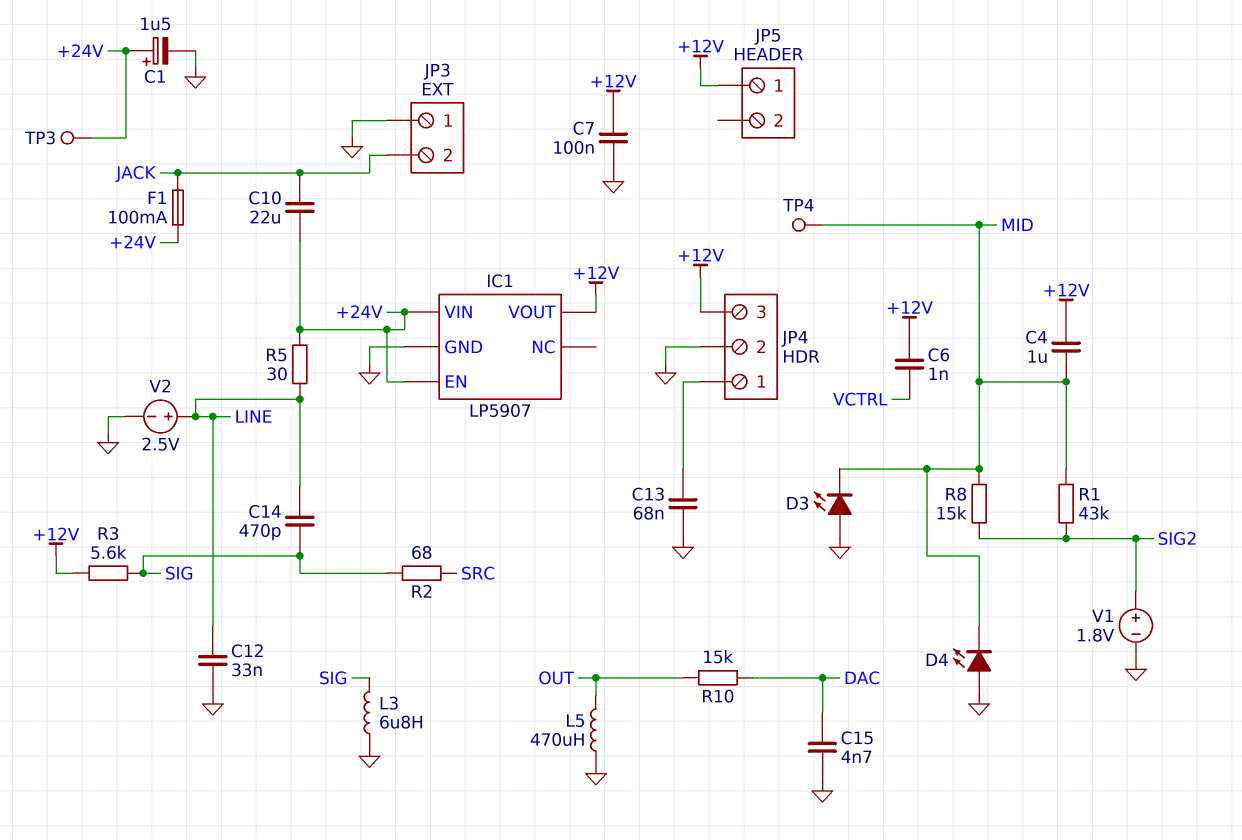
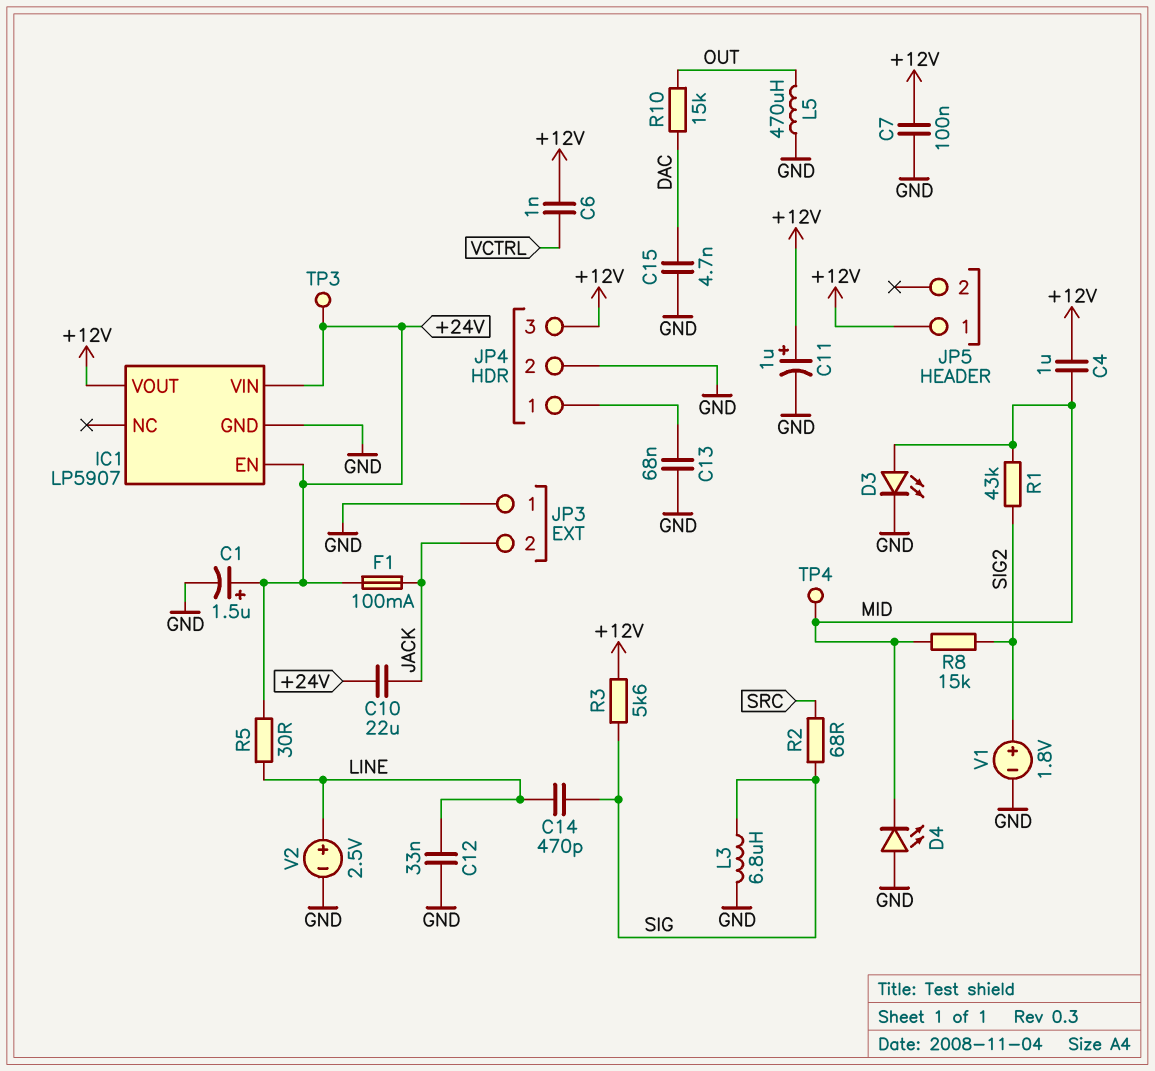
C11: none -> 1uF (plus +12V, minus GND)
D3: LED (A GND, K MID) -> LED (A MID, K GND)

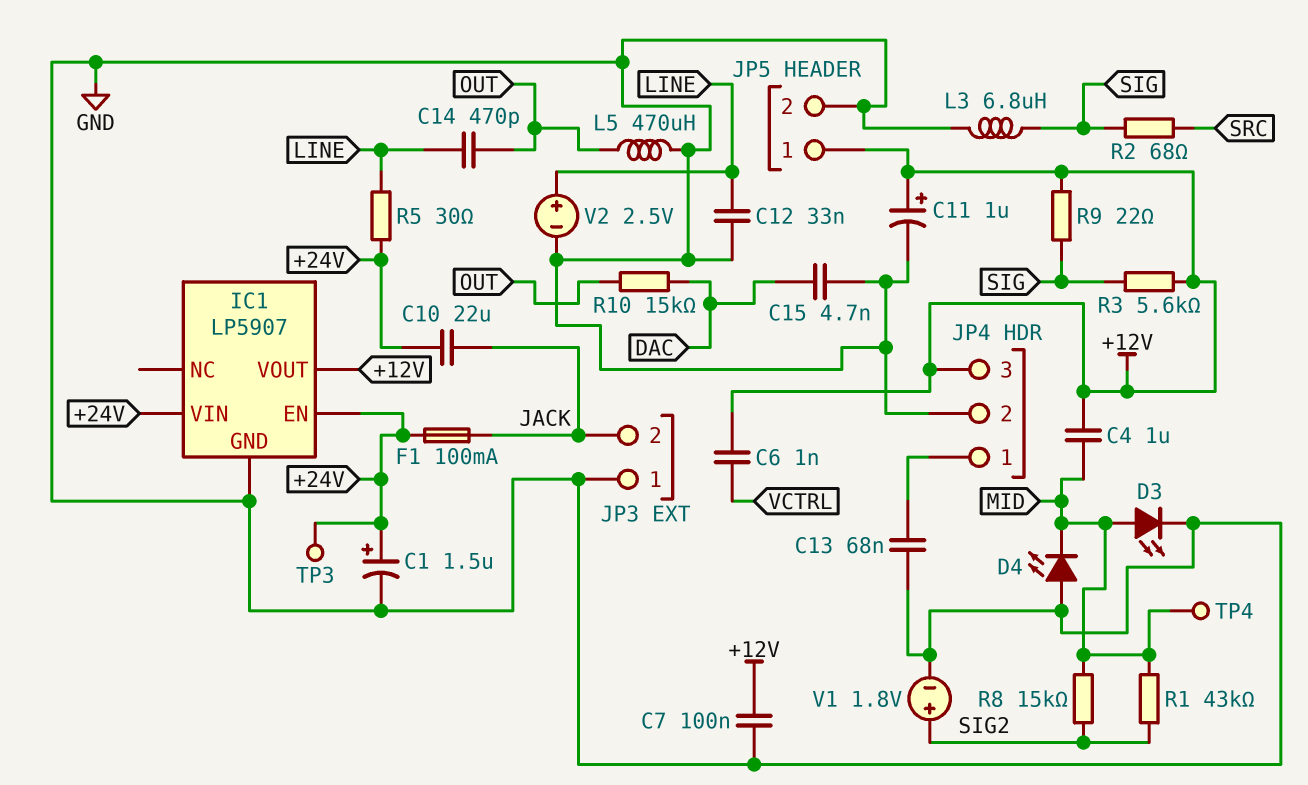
C14: 470pF (LINE, SIG) -> 470pF (LINE, OUT)
JP5 pin 2: none -> GND
R9: none -> 22 (+12V, SIG)

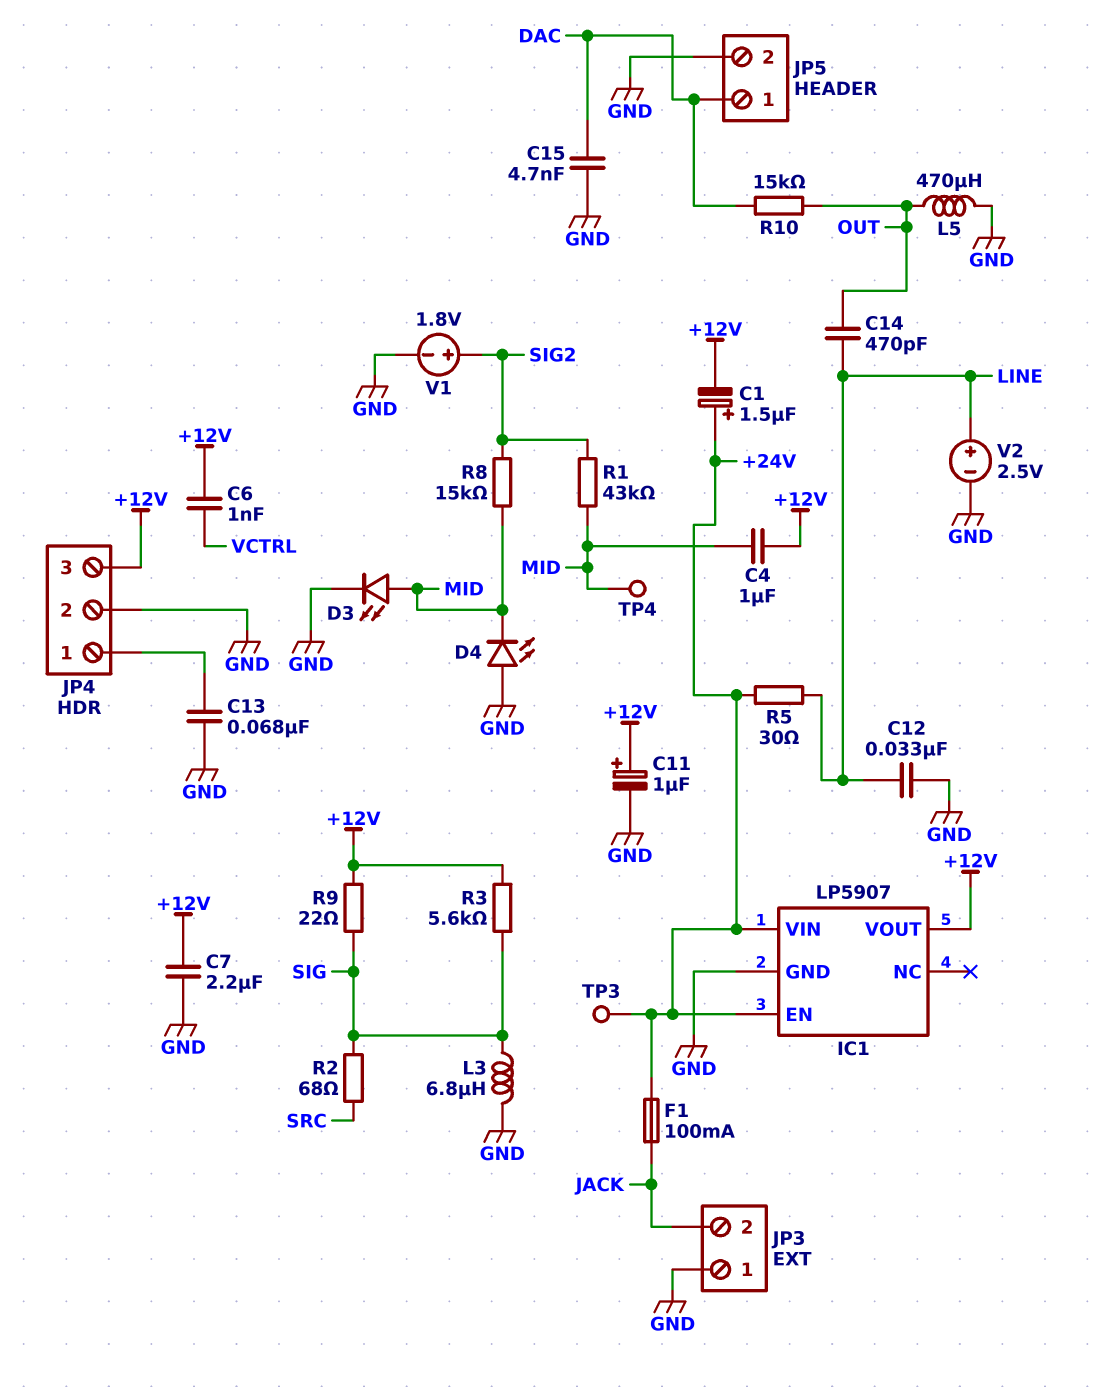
C1: 1.5uF (plus +24V, minus GND) -> 1.5uF (plus +24V, minus +12V)
C7: 100nF (+12V, GND) -> 2.2uF (+12V, GND)
C10: 22uF (+24V, JACK) -> none
JP5 pin 1: +12V -> DAC

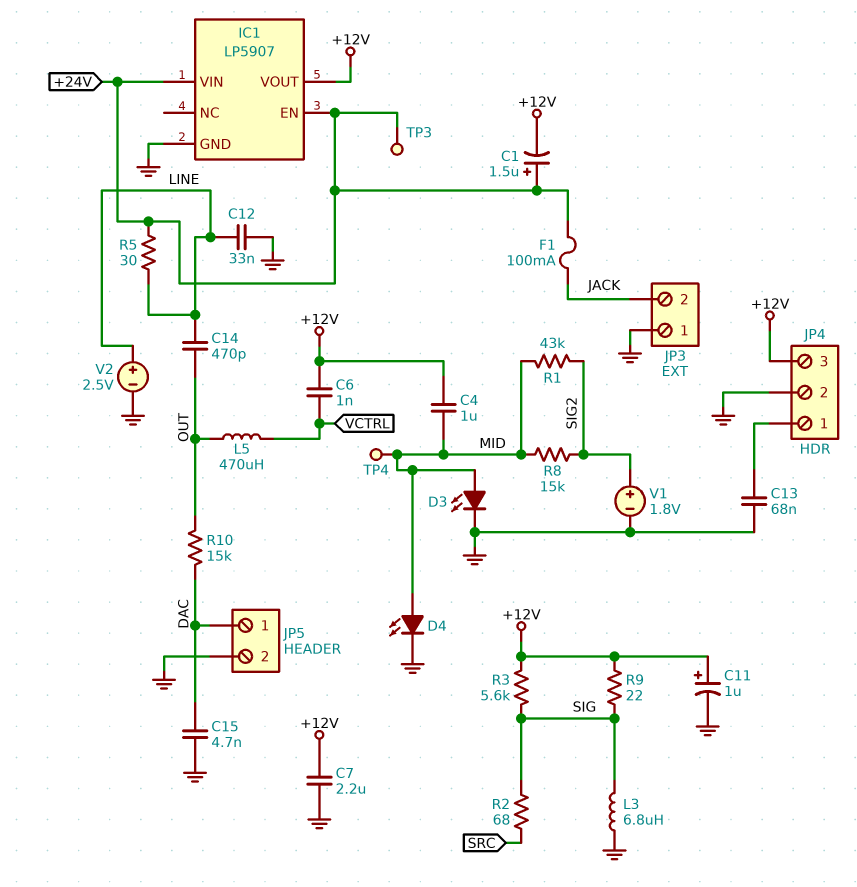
D4: LED (A GND, K MID) -> LED (A MID, K GND)
L5: 470uH (GND, OUT) -> 470uH (OUT, VCTRL)

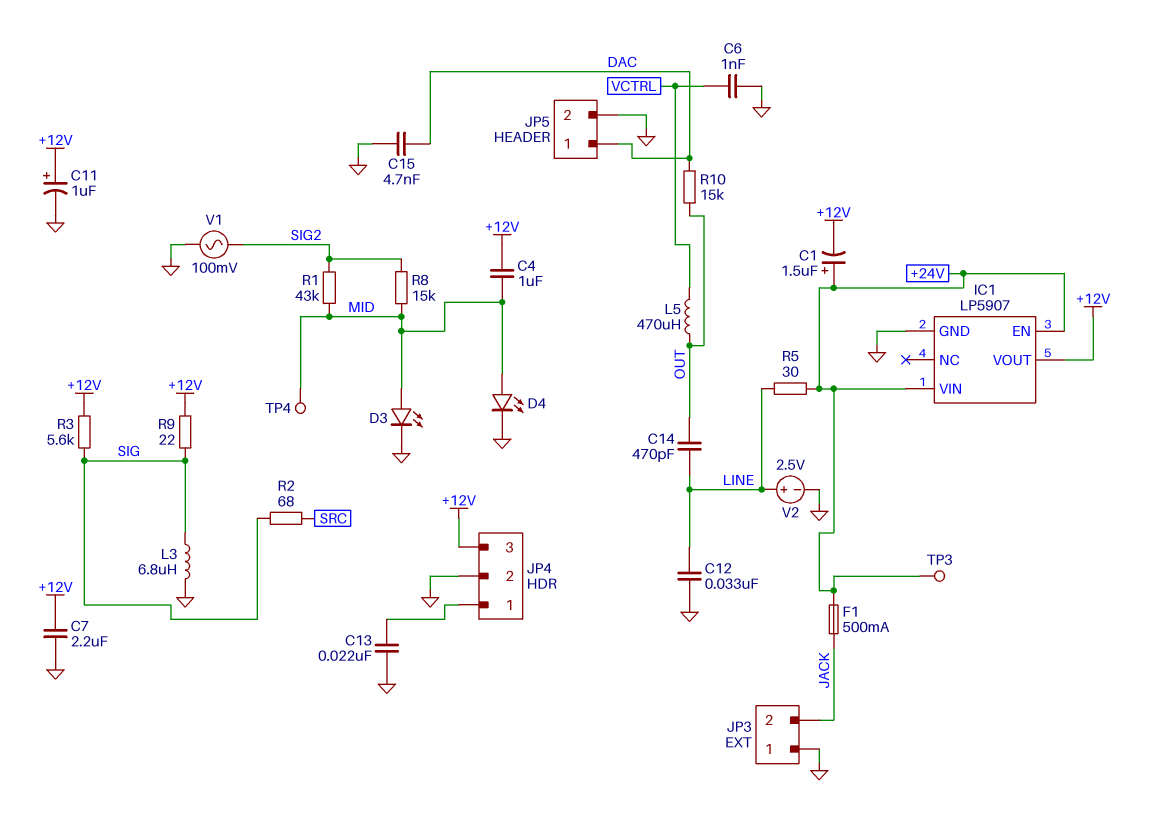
C6: 1nF (+12V, VCTRL) -> 1nF (GND, VCTRL)
C13: 68nF (GND, JP4/1) -> 22nF (GND, JP4/1)
F1: 100mA (+24V, JACK) -> 500mA (+24V, JACK)
V1: 1.8V (plus SIG2, minus GND) -> AC 100mV (GND, SIG2)

